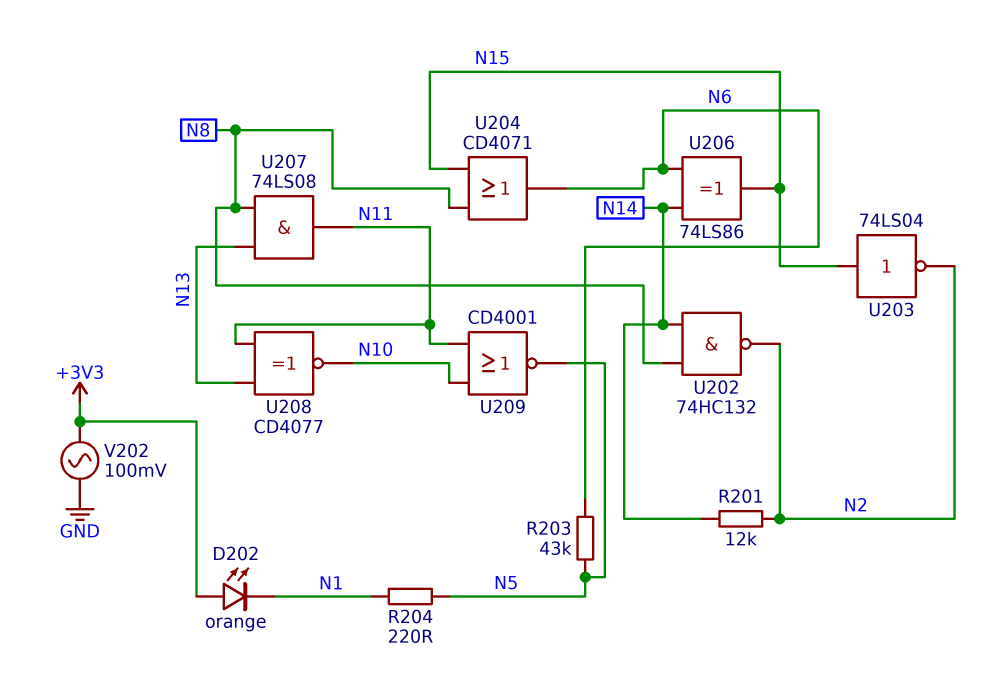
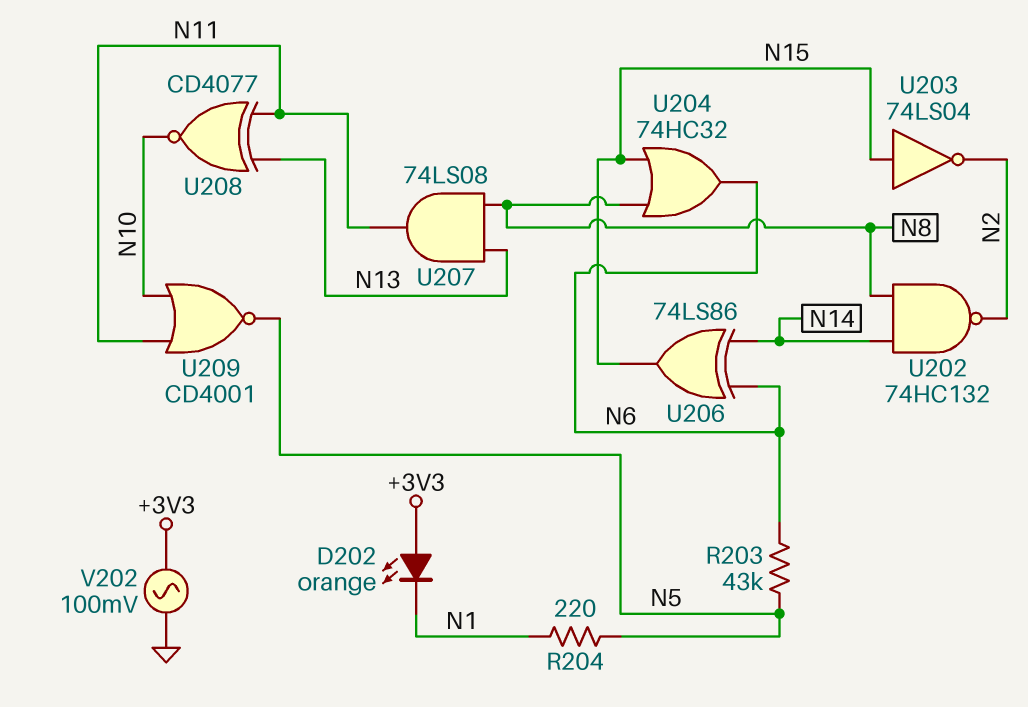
R201: 12k (N2, N14) -> none
U204: OR CD4071 (in N8, in N15, out N6) -> OR 74HC32 (in N8, in N15, out N6)

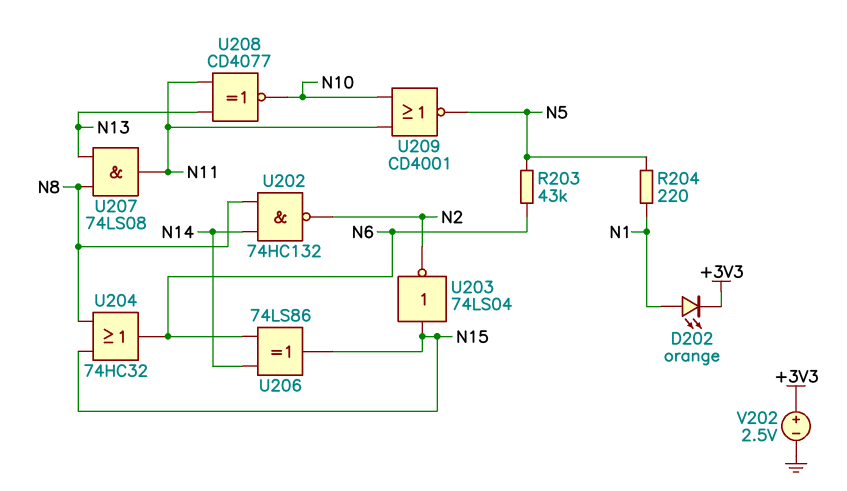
D202: LED orange (A +3V3, K N1) -> LED orange (A N1, K +3V3)
V202: AC 100mV (+3V3, GND) -> 2.5V (plus +3V3, minus GND)

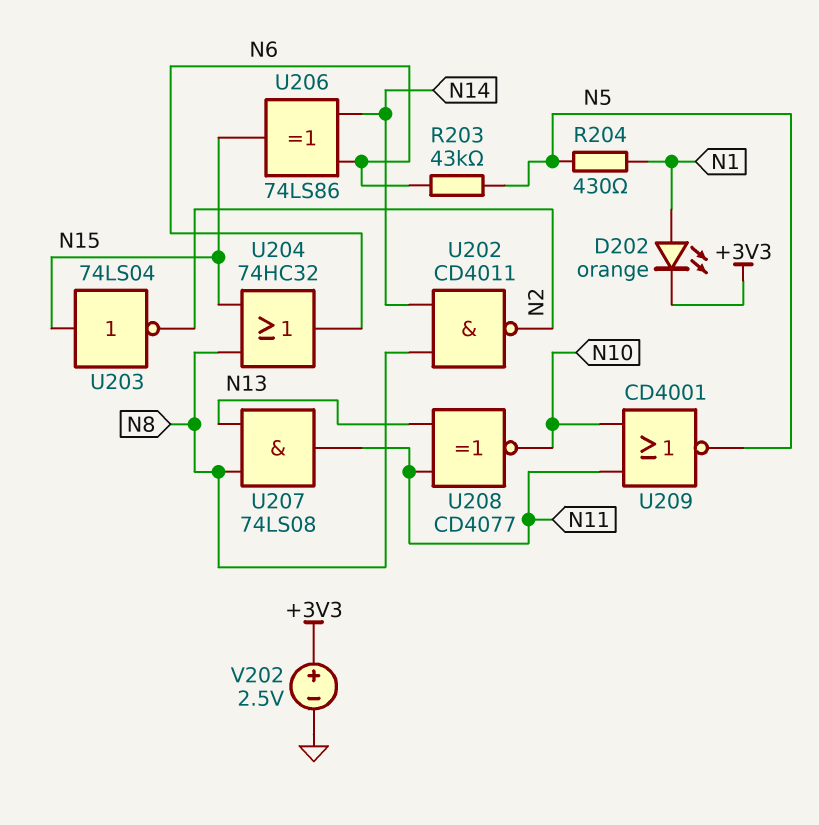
R204: 220 (N1, N5) -> 430 (N1, N5)
U202: NAND 74HC132 (in N8, in N14, out N2) -> NAND CD4011 (in N8, in N14, out N2)

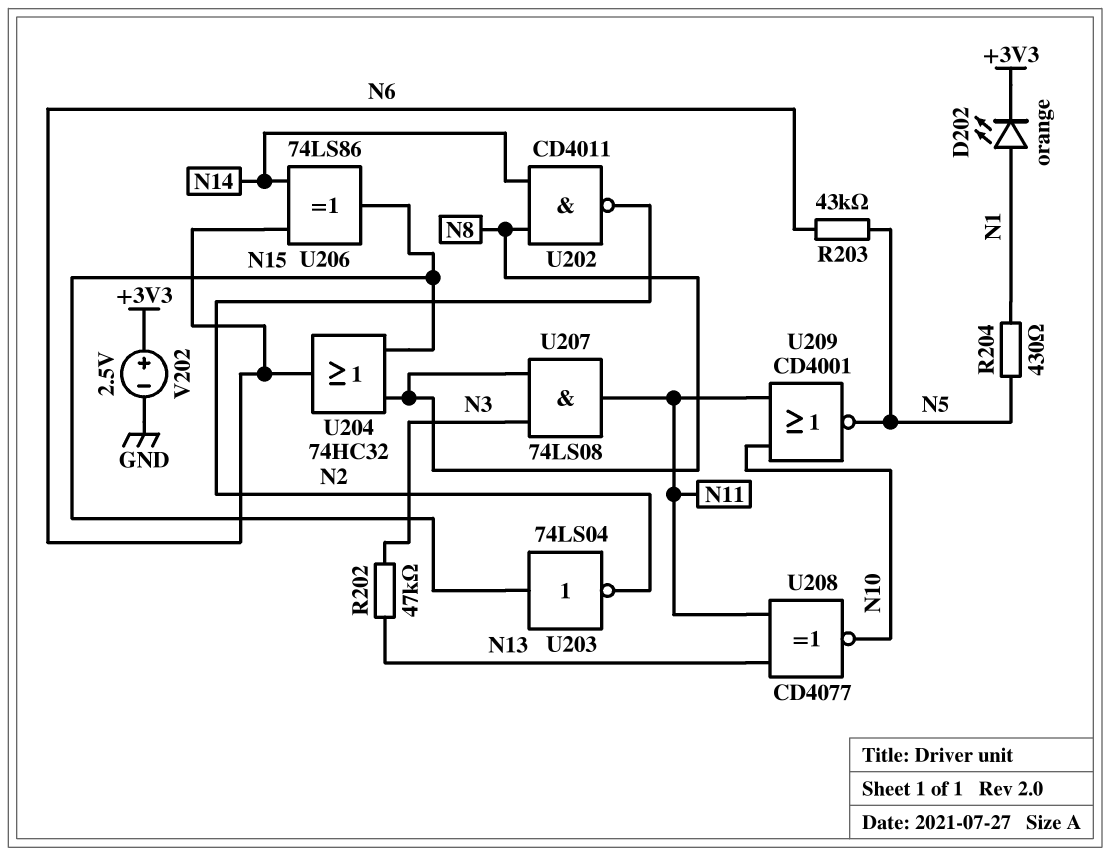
R202: none -> 47k (N3, N13)
U207: AND 74LS08 (in N8, in N13, out N11) -> AND 74LS08 (in N3, in N8, out N11)

